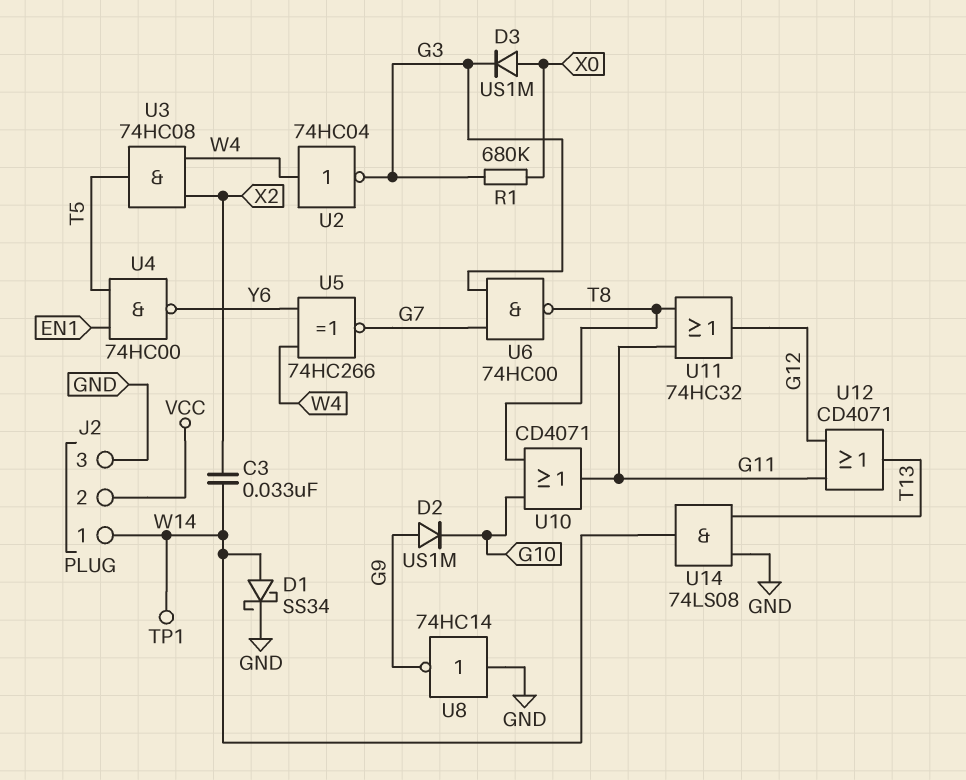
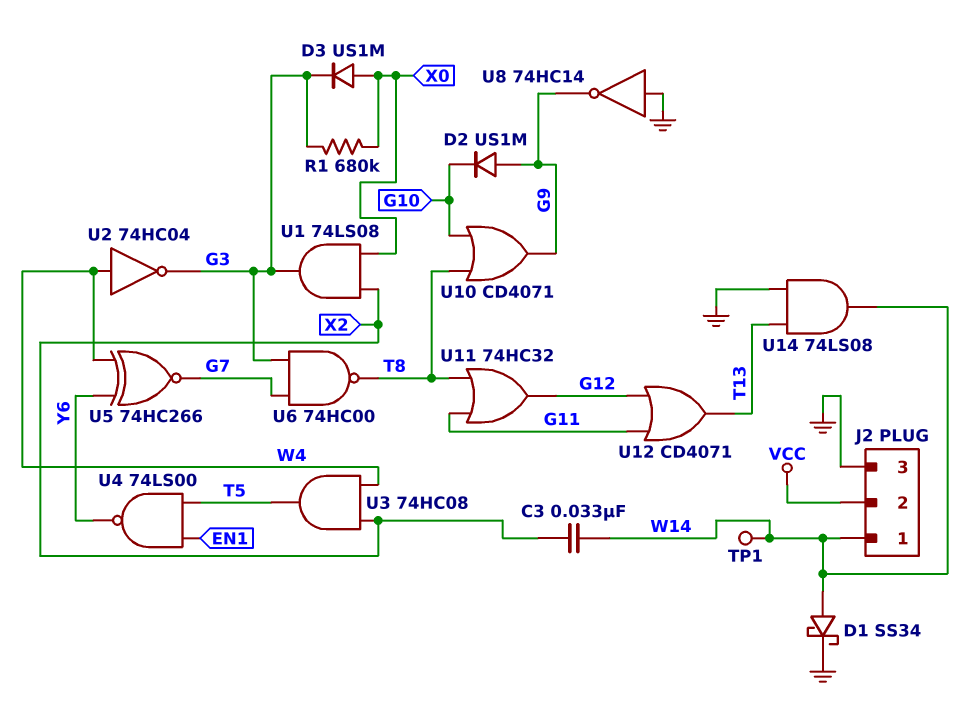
U1: none -> AND 74LS08 (in X0, in X2, out G3)
U4: NAND 74HC00 (in EN1, in T5, out Y6) -> NAND 74LS00 (in EN1, in T5, out Y6)
U10: OR CD4071 (in G10, in T8, out G11) -> OR CD4071 (in G10, in T8, out G9)

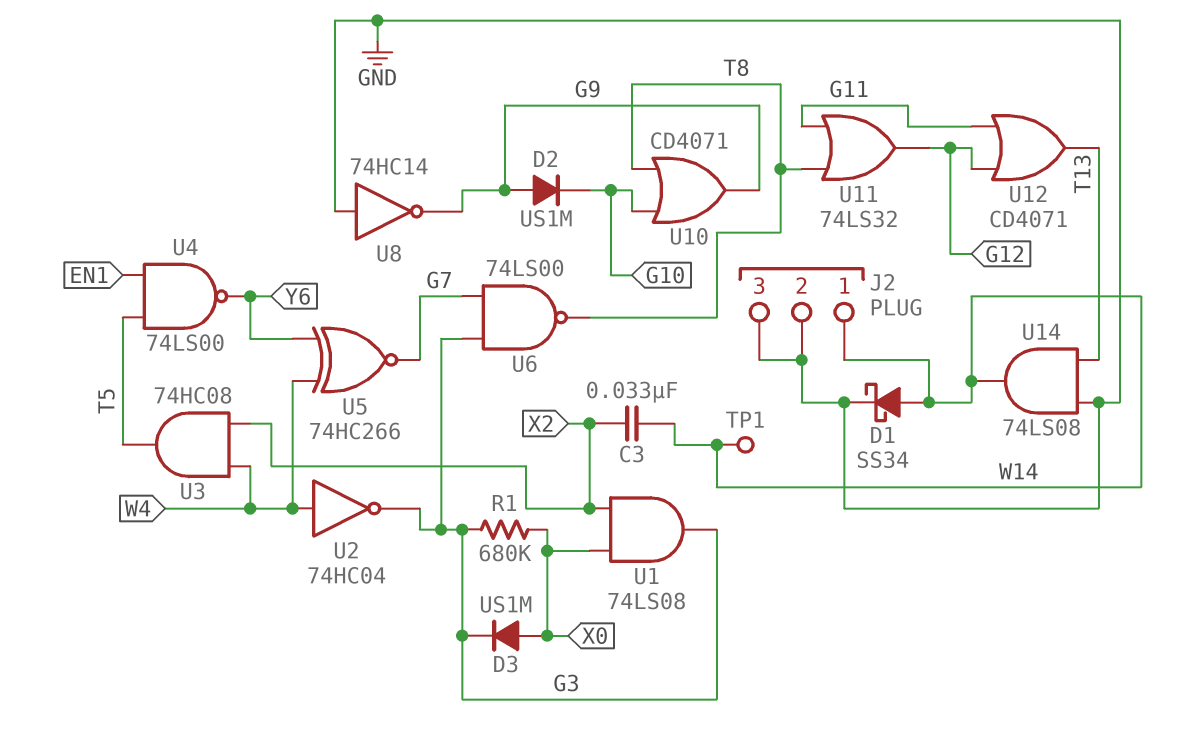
J2 pin 2: VCC -> GND
U6: NAND 74HC00 (in G3, in G7, out T8) -> NAND 74LS00 (in G3, in G7, out T8)
U11: OR 74HC32 (in G11, in T8, out G12) -> OR 74LS32 (in G11, in T8, out G12)

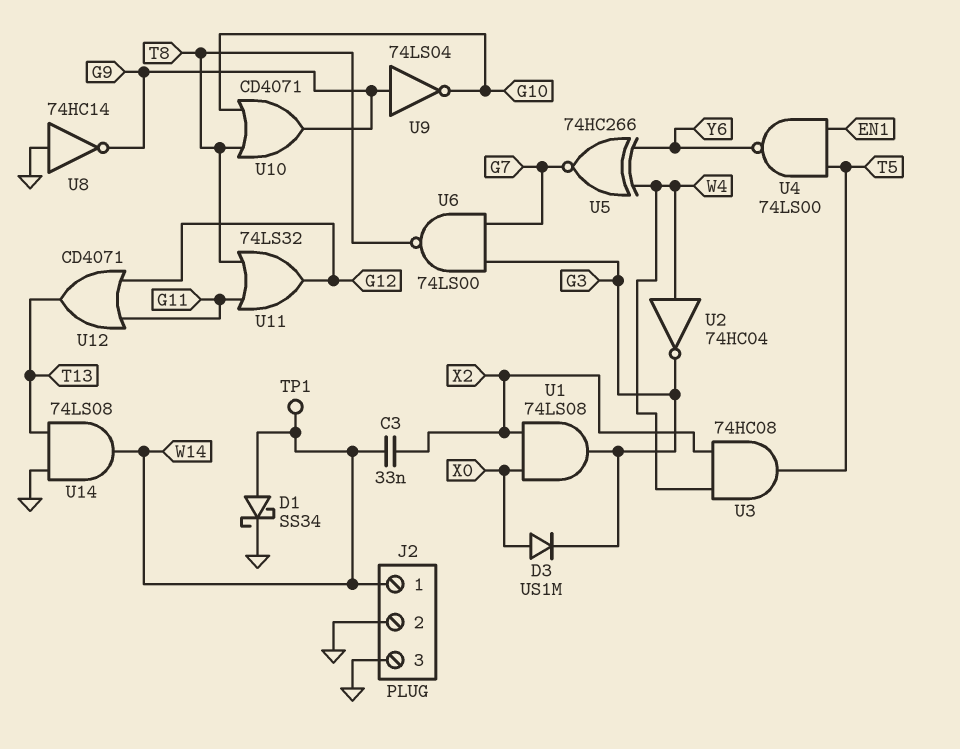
D2: diode US1M (A G9, K G10) -> none
R1: 680k (G3, X0) -> none
U9: none -> NOT 74LS04 (in G9, out G10)

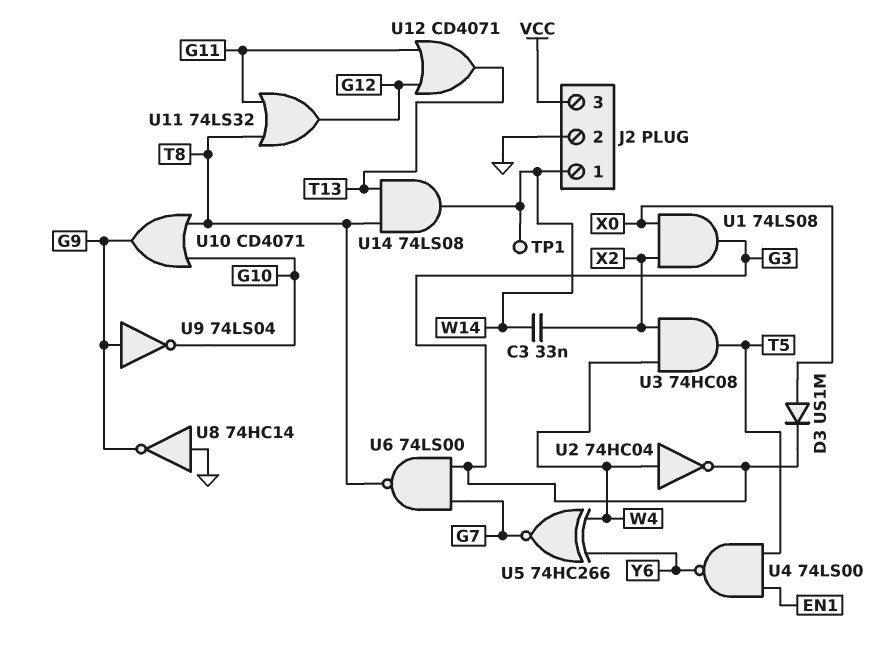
D1: schottky SS34 (A W14, K GND) -> none
J2 pin 3: GND -> VCC
U14: AND 74LS08 (in GND, in T13, out W14) -> AND 74LS08 (in T8, in T13, out W14)

